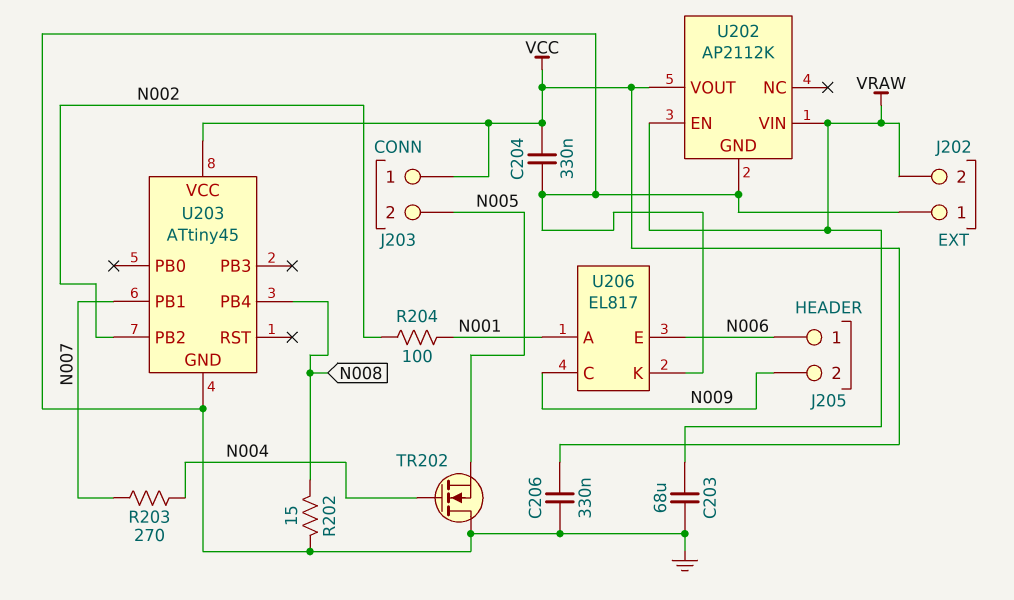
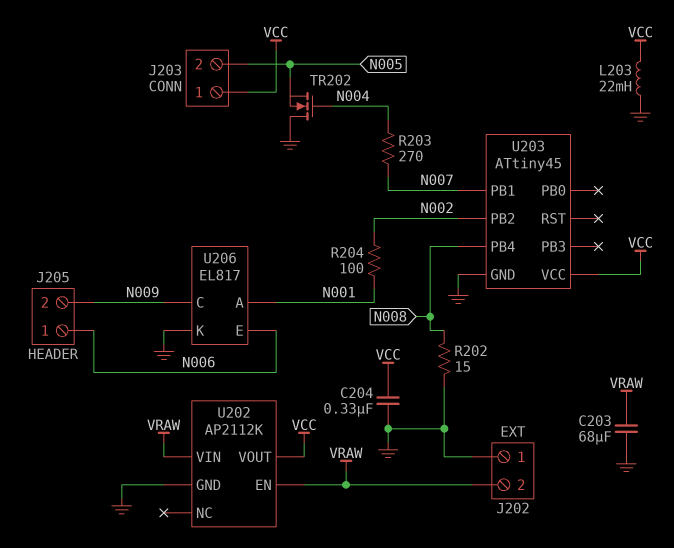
C206: 330nF (GND, VCC) -> none
L203: none -> 22mH (GND, VCC)

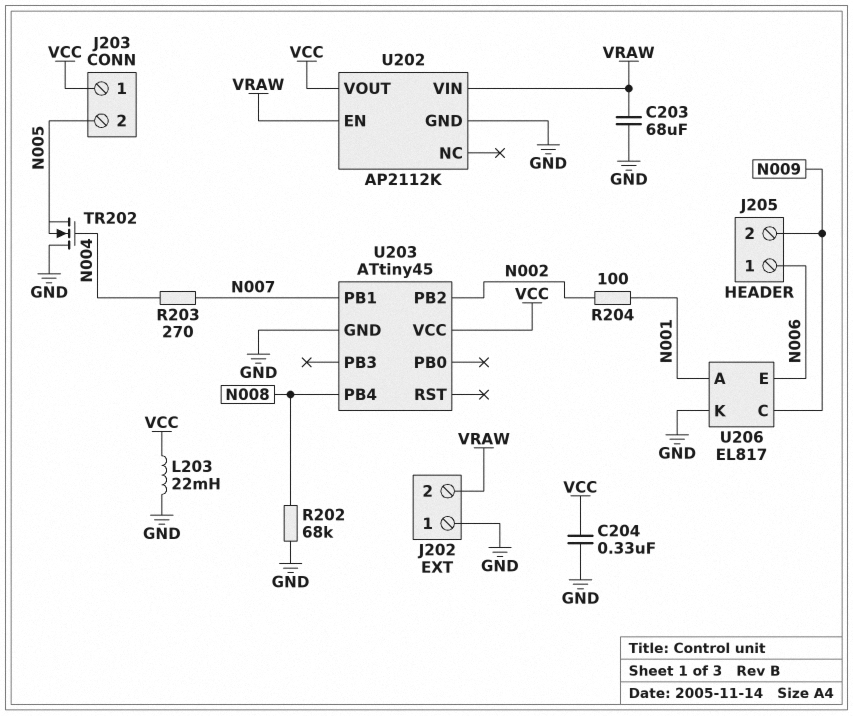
R202: 15 (GND, N008) -> 68k (GND, N008)

